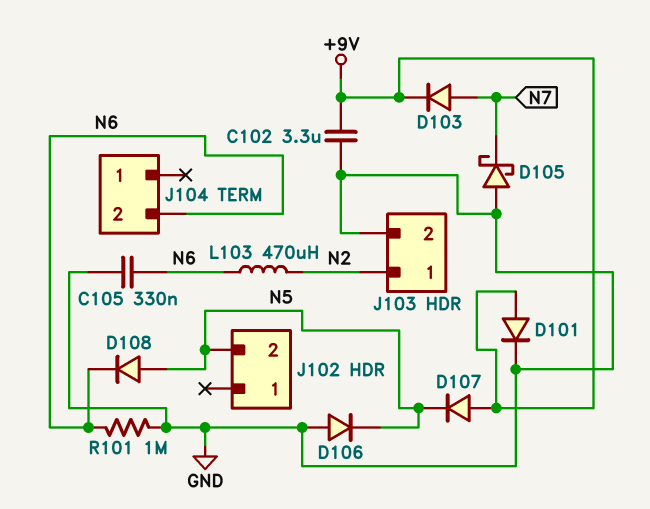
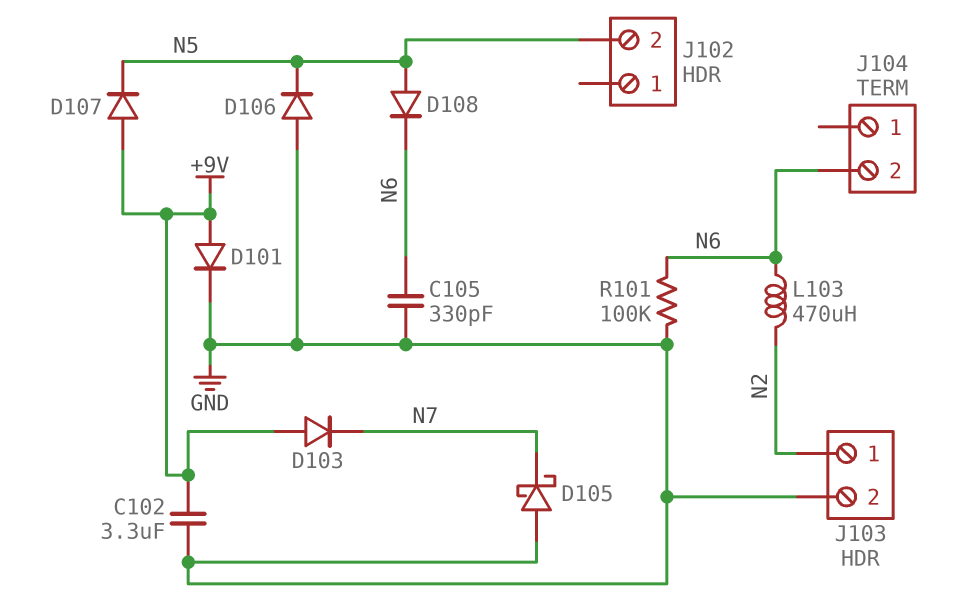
C105: 330nF (GND, N6) -> 330pF (GND, N6)
D103: diode (A N7, K +9V) -> diode (A +9V, K N7)
R101: 1M (GND, N6) -> 100k (GND, N6)

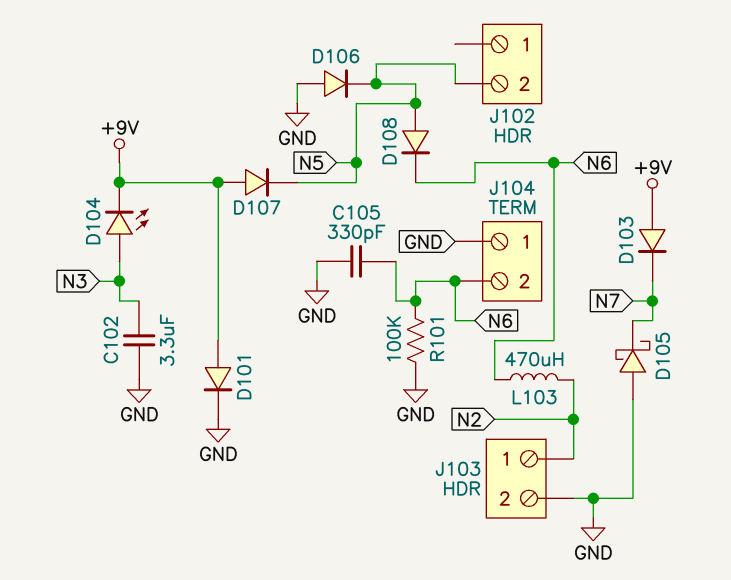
C102: 3.3uF (+9V, GND) -> 3.3uF (GND, N3)
D104: none -> LED (A N3, K +9V)
J104 pin 1: none -> GND

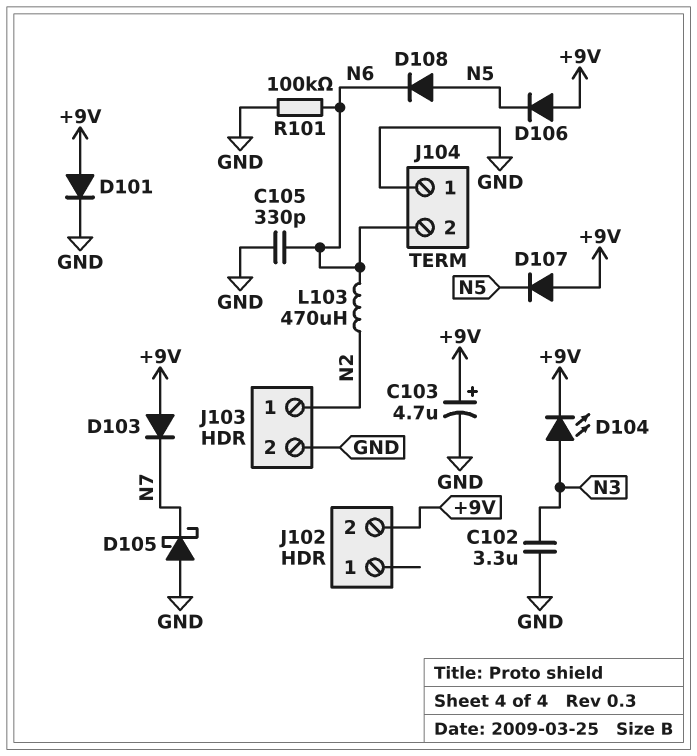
C103: none -> 4.7uF (plus +9V, minus GND)
D106: diode (A GND, K N5) -> diode (A +9V, K N5)
J102 pin 2: N5 -> +9V

